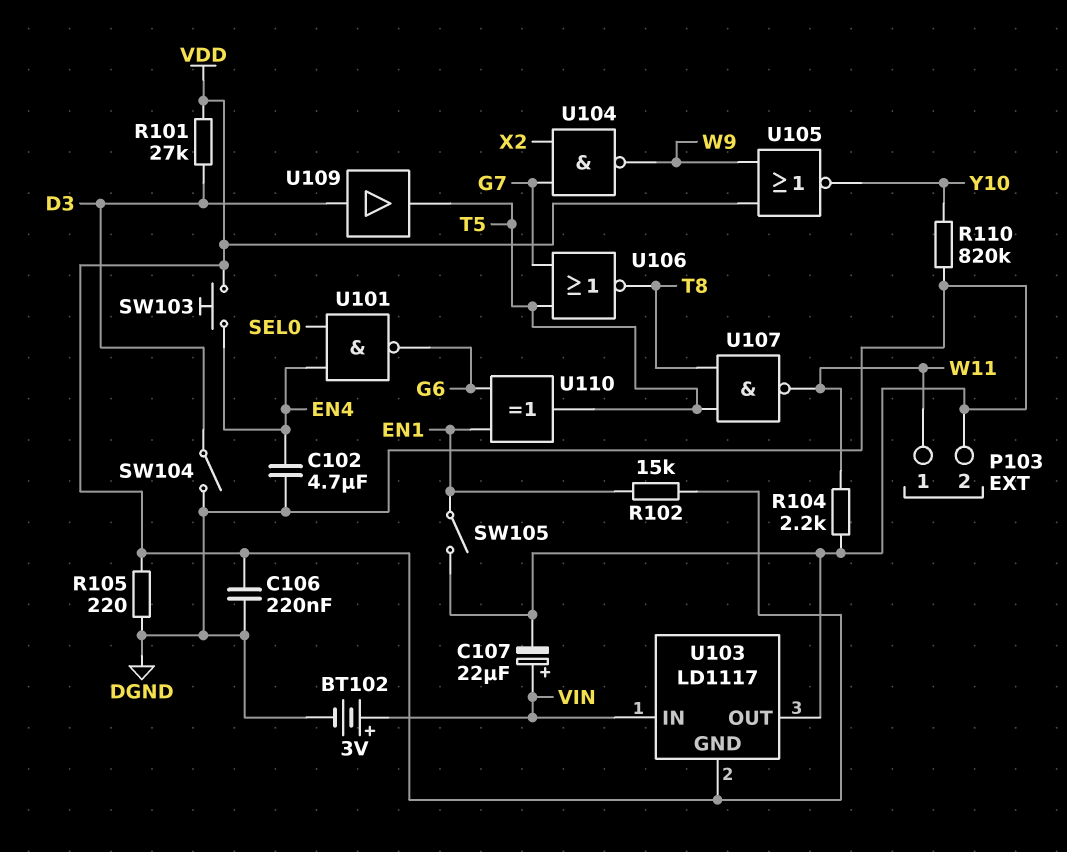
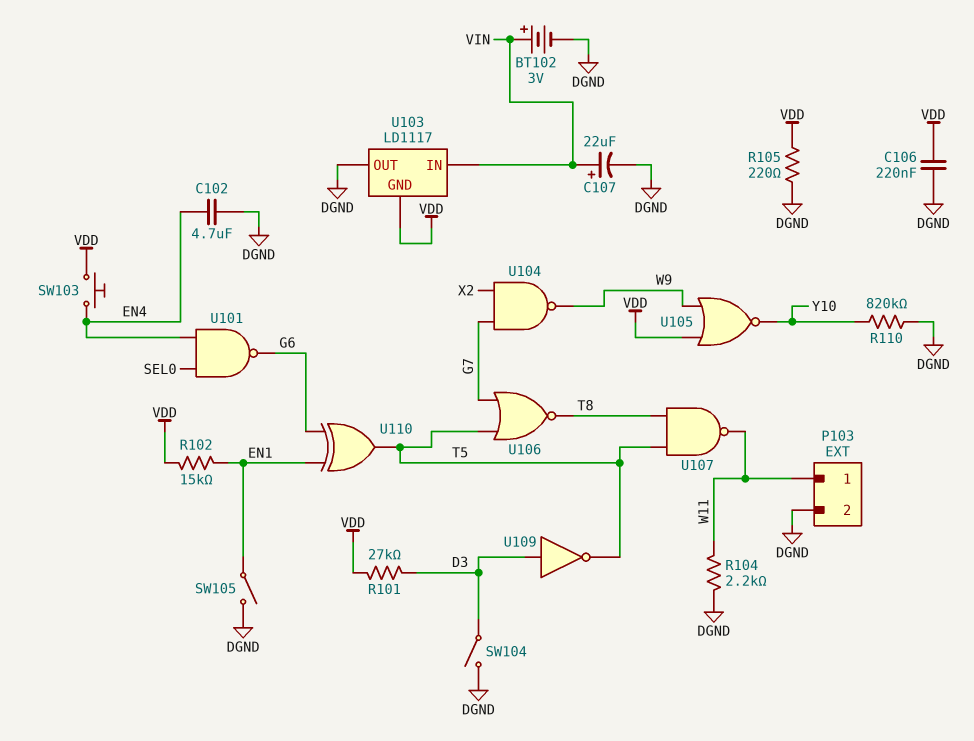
U109: buffer (in D3, out T5) -> NOT (in D3, out T5)

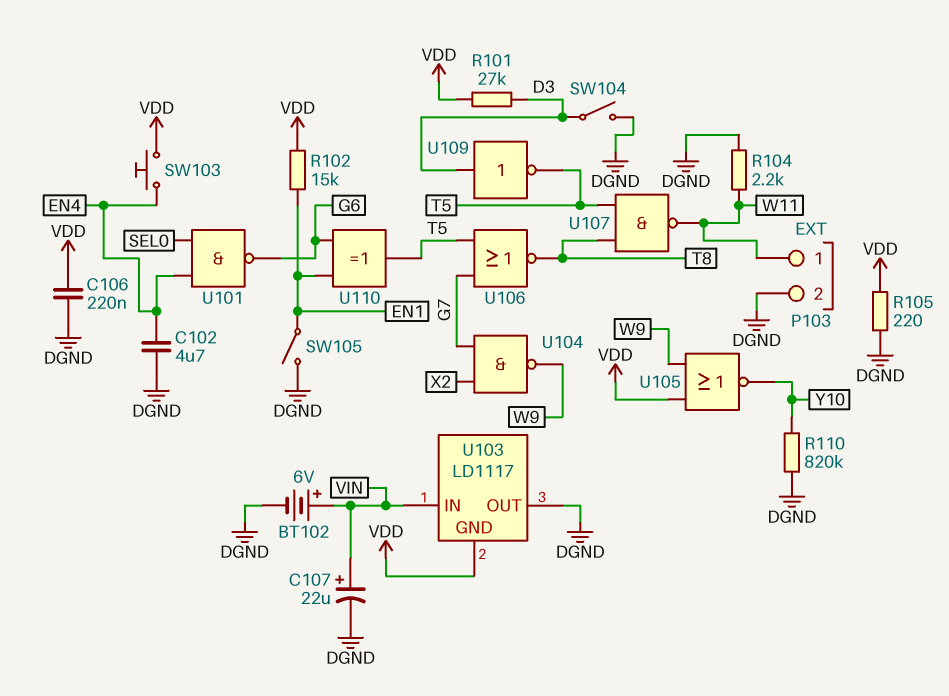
BT102: 3V (plus VIN, minus DGND) -> 6V (plus VIN, minus DGND)

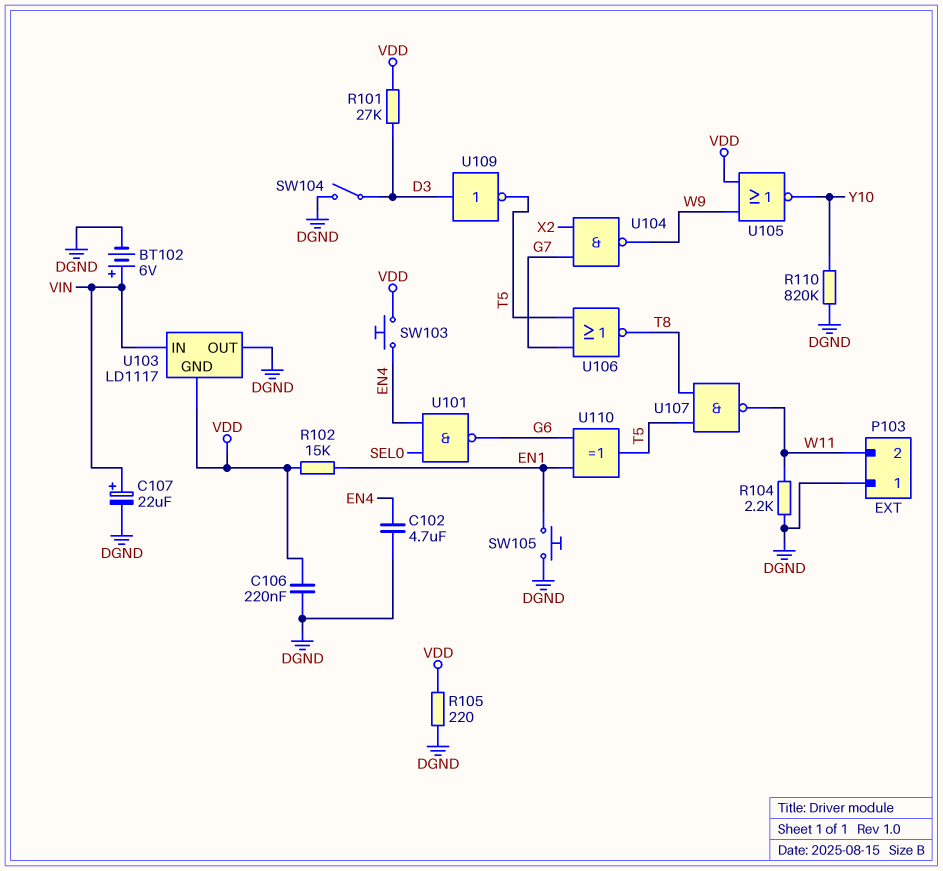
P103 pin 1: W11 -> DGND
P103 pin 2: DGND -> W11
SW105: switch (DGND, EN1) -> button (DGND, EN1)

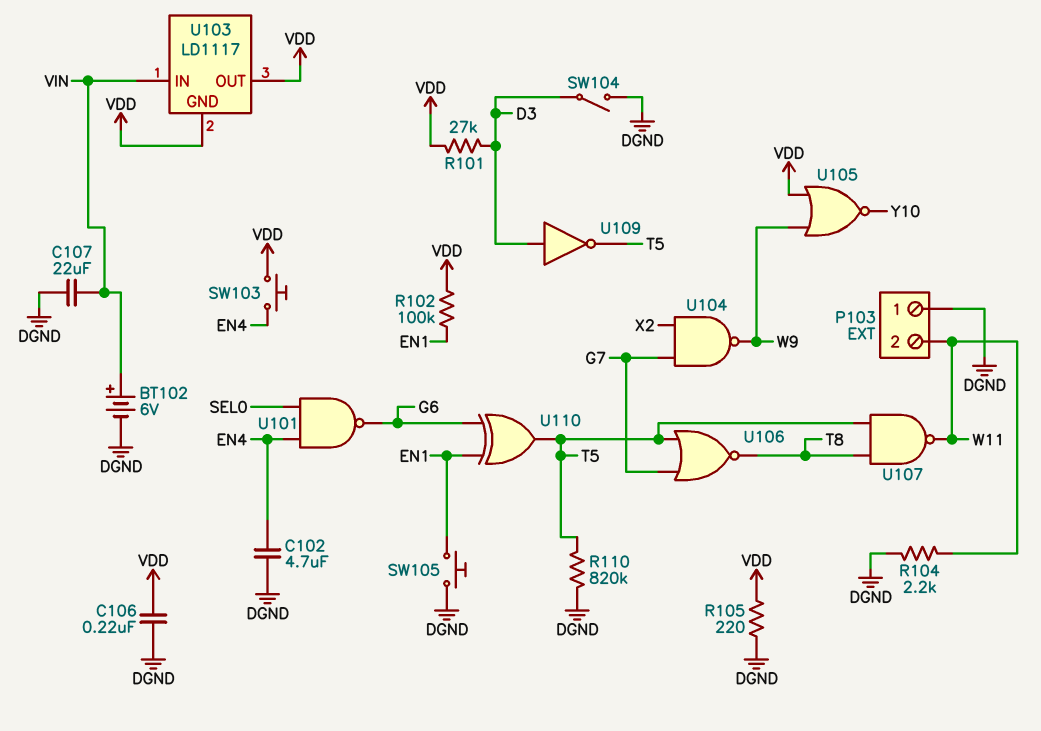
C107: 22uF (plus VIN, minus DGND) -> 22uF (DGND, VIN)
R102: 15k (EN1, VDD) -> 100k (EN1, VDD)
R110: 820k (DGND, Y10) -> 820k (DGND, T5)
U103 pin OUT: DGND -> VDD

